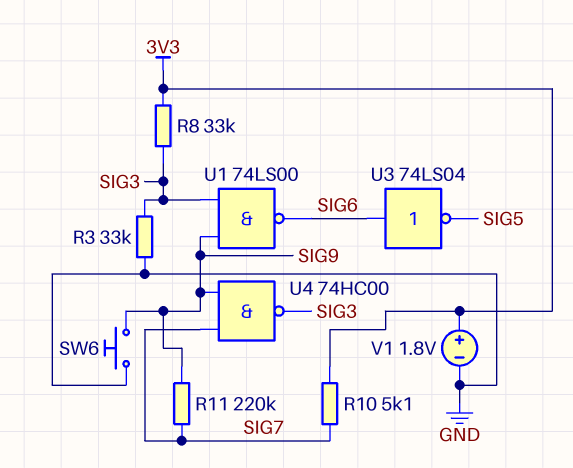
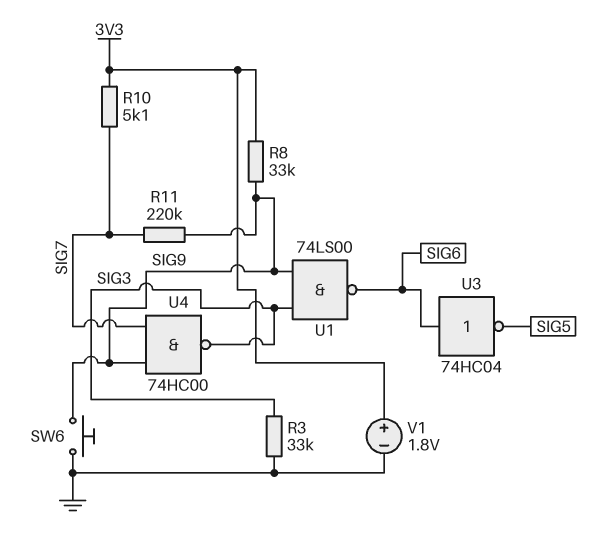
R8: 33k (3V3, SIG3) -> 33k (3V3, SIG9)
U3: NOT 74LS04 (in SIG6, out SIG5) -> NOT 74HC04 (in SIG6, out SIG5)

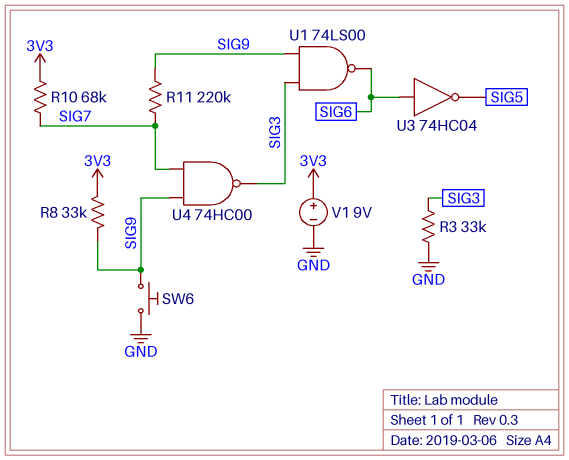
R10: 5.1k (3V3, SIG7) -> 68k (3V3, SIG7)
V1: 1.8V (plus 3V3, minus GND) -> 9V (plus 3V3, minus GND)

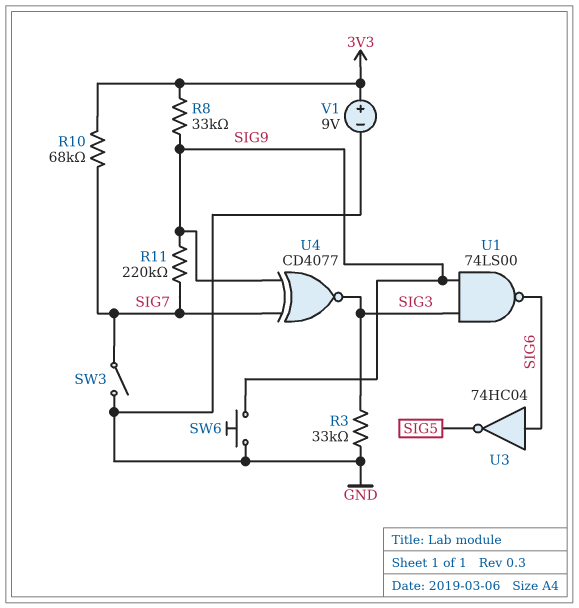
SW3: none -> switch (GND, SIG7)
U4: NAND 74HC00 (in SIG7, in SIG9, out SIG3) -> XNOR CD4077 (in SIG7, in SIG9, out SIG3)

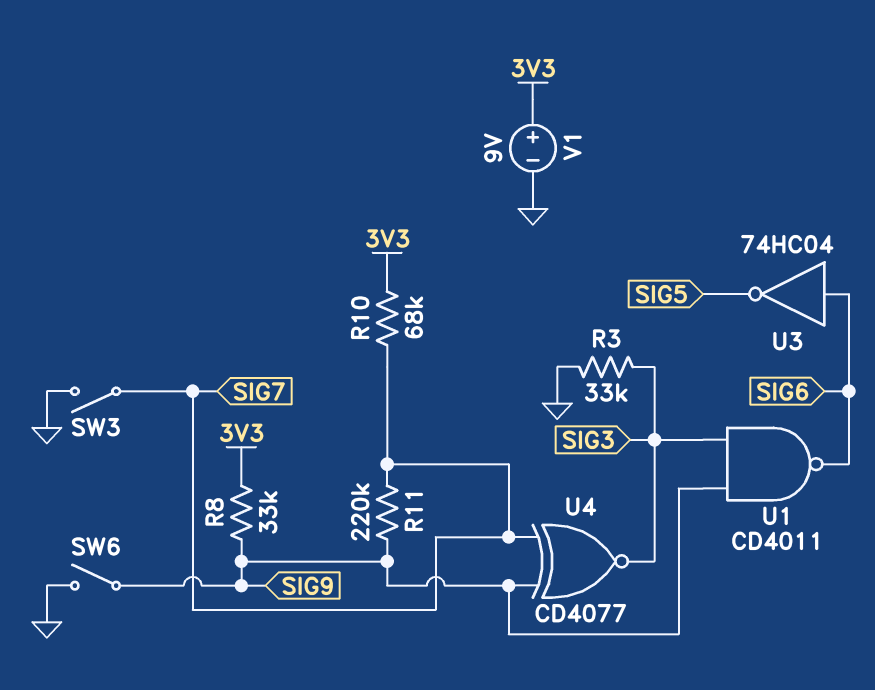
SW6: button (GND, SIG9) -> switch (GND, SIG9)
U1: NAND 74LS00 (in SIG3, in SIG9, out SIG6) -> NAND CD4011 (in SIG3, in SIG9, out SIG6)

